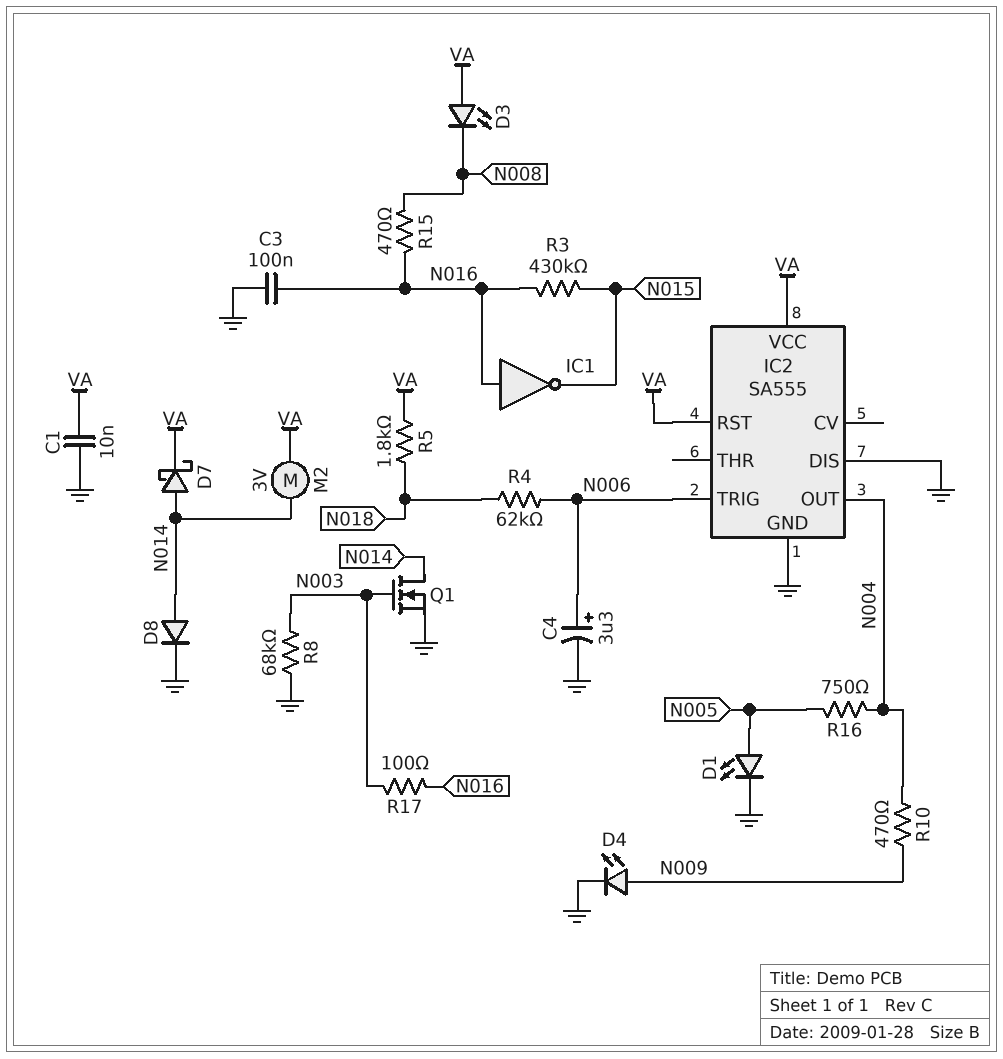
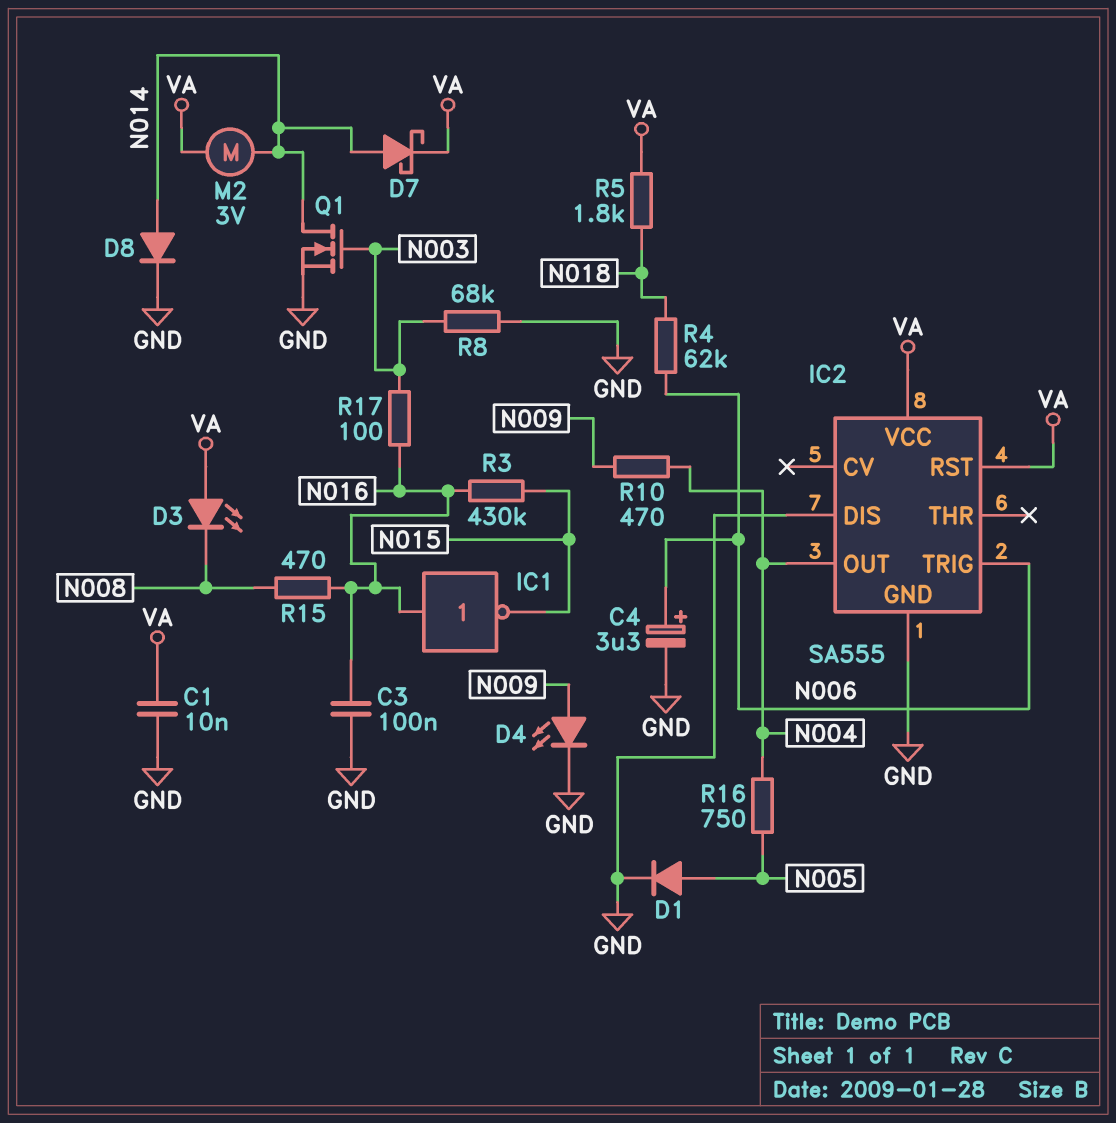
D1: LED (A N005, K GND) -> diode (A N005, K GND)

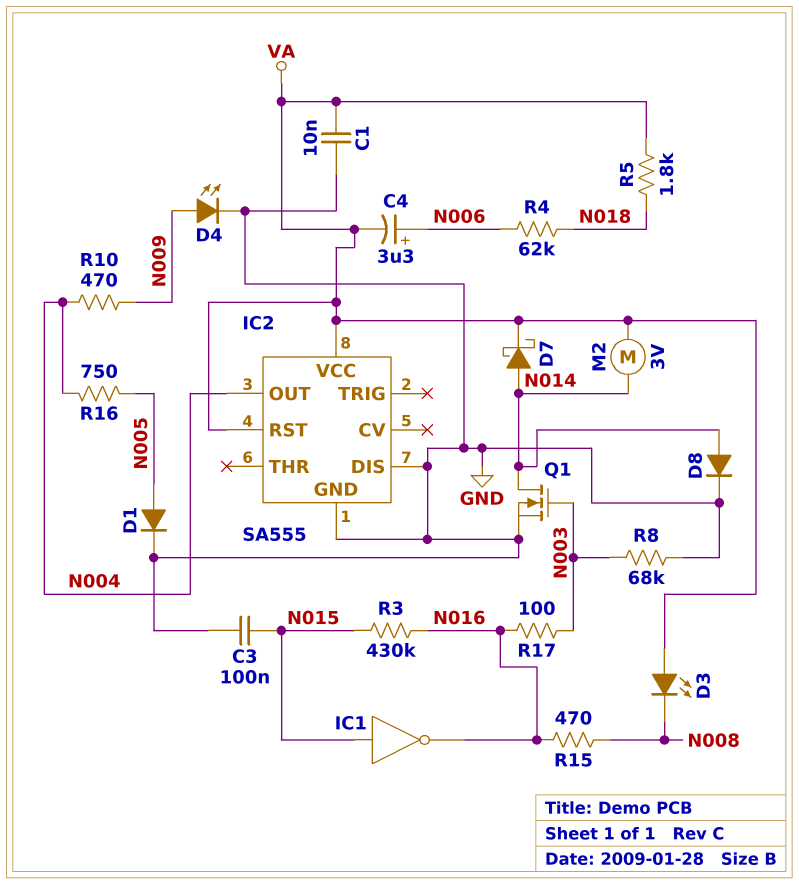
C3: 100nF (GND, N016) -> 100nF (GND, N015)
C4: 3.3uF (plus N006, minus GND) -> 3.3uF (plus N006, minus VA)
IC1: NOT (in N016, out N015) -> NOT (in N015, out N016)
IC2 pin TRIG: N006 -> none

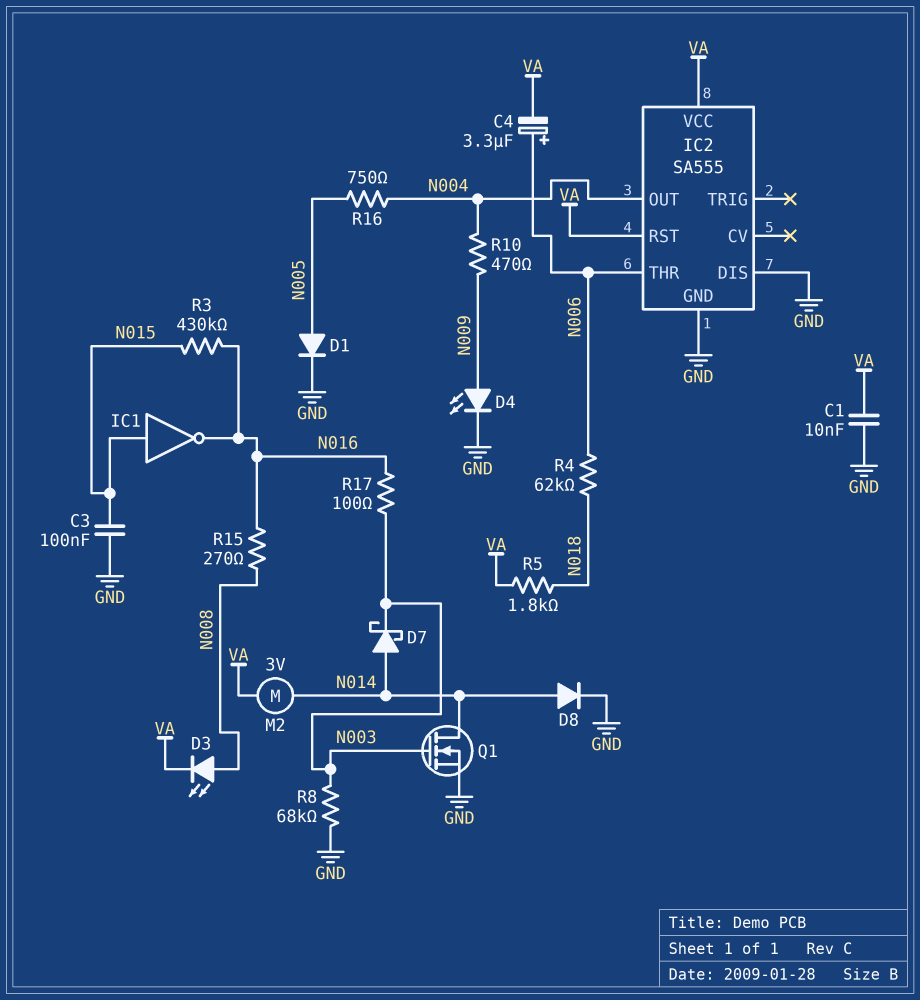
D3: LED (A VA, K N008) -> LED (A N008, K VA)
D7: schottky (A N014, K VA) -> schottky (A N014, K N003)
IC2 pin THR: none -> N006
R15: 470 (N008, N016) -> 270 (N008, N016)

